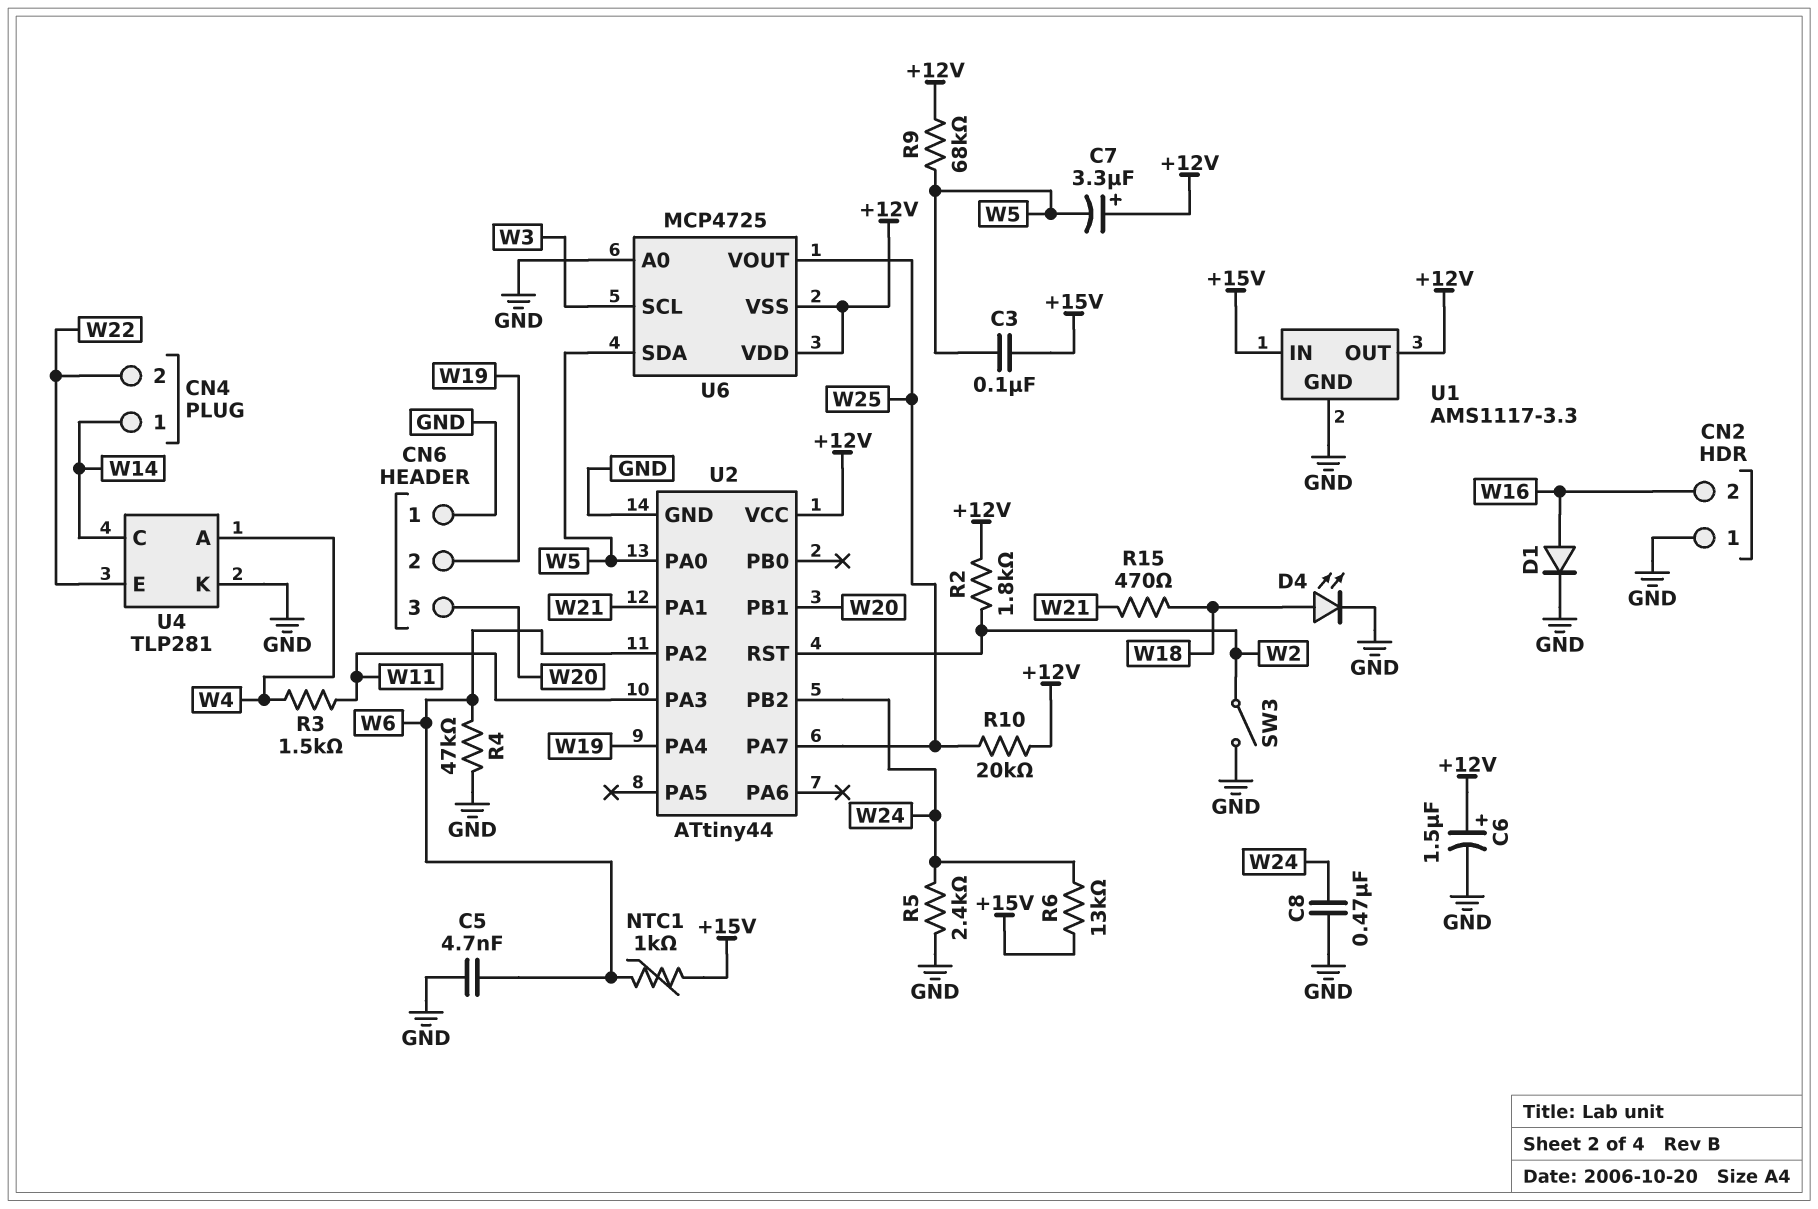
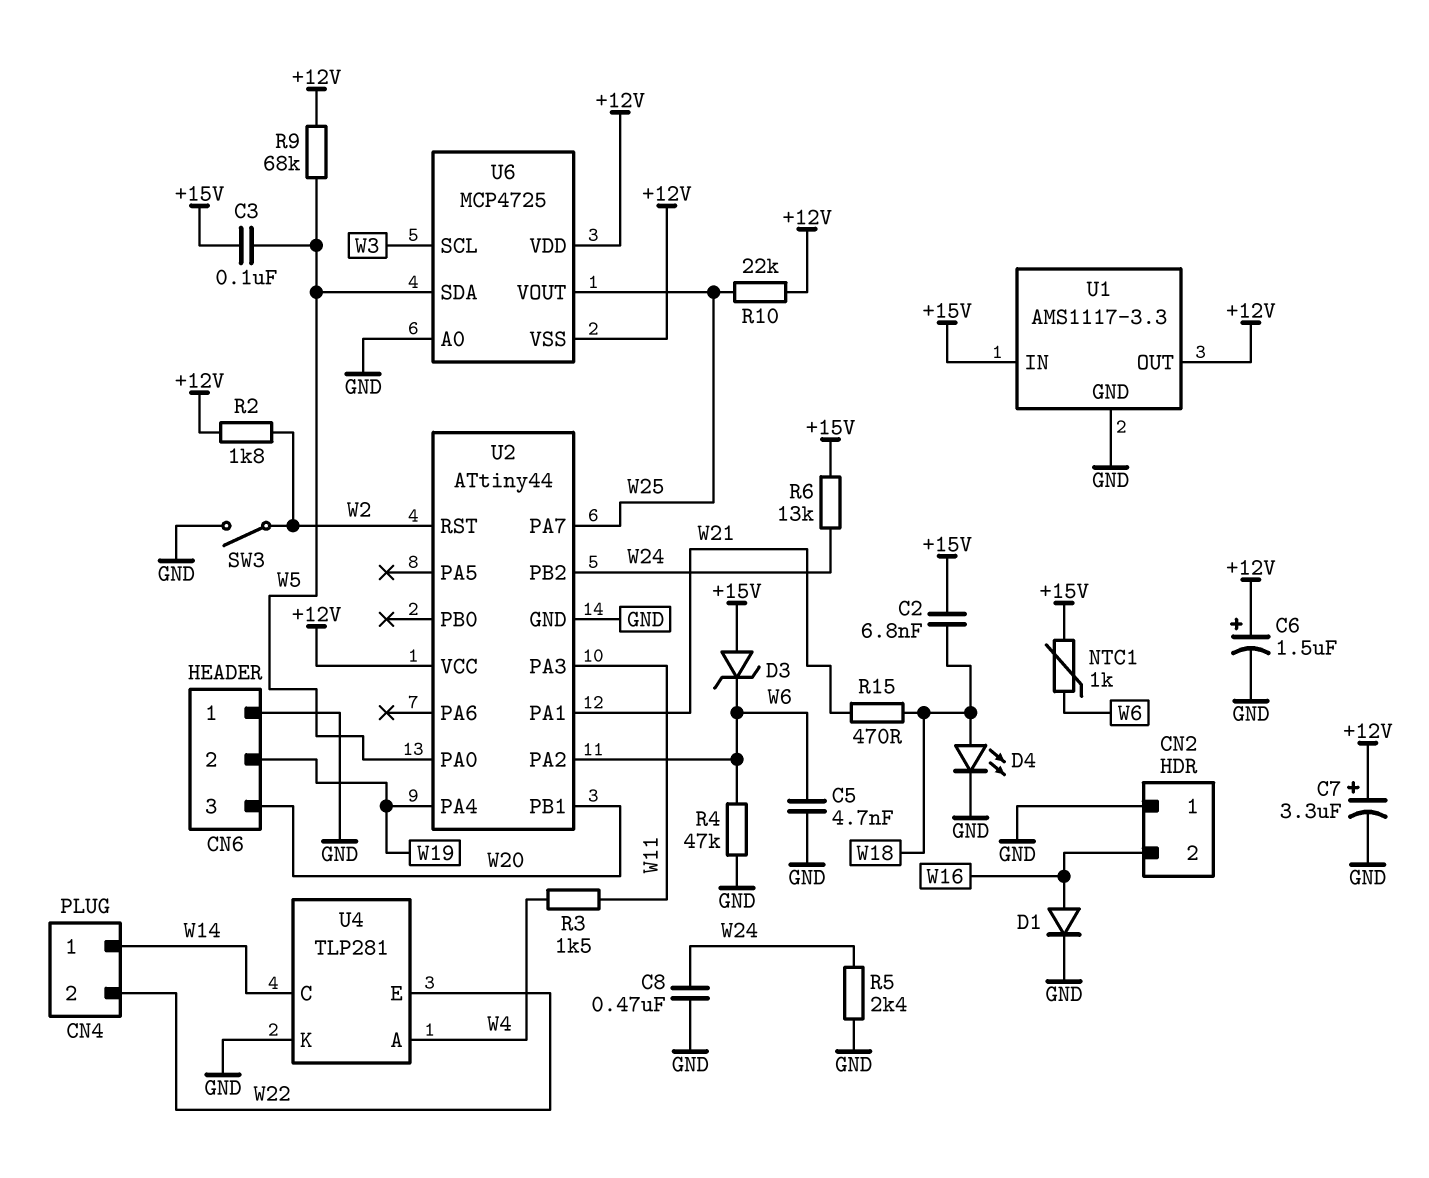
C2: none -> 6.8nF (+15V, W18)
C7: 3.3uF (plus +12V, minus W5) -> 3.3uF (plus +12V, minus GND)
D3: none -> zener (A +15V, K W6)
R10: 20k (+12V, W25) -> 22k (+12V, W25)

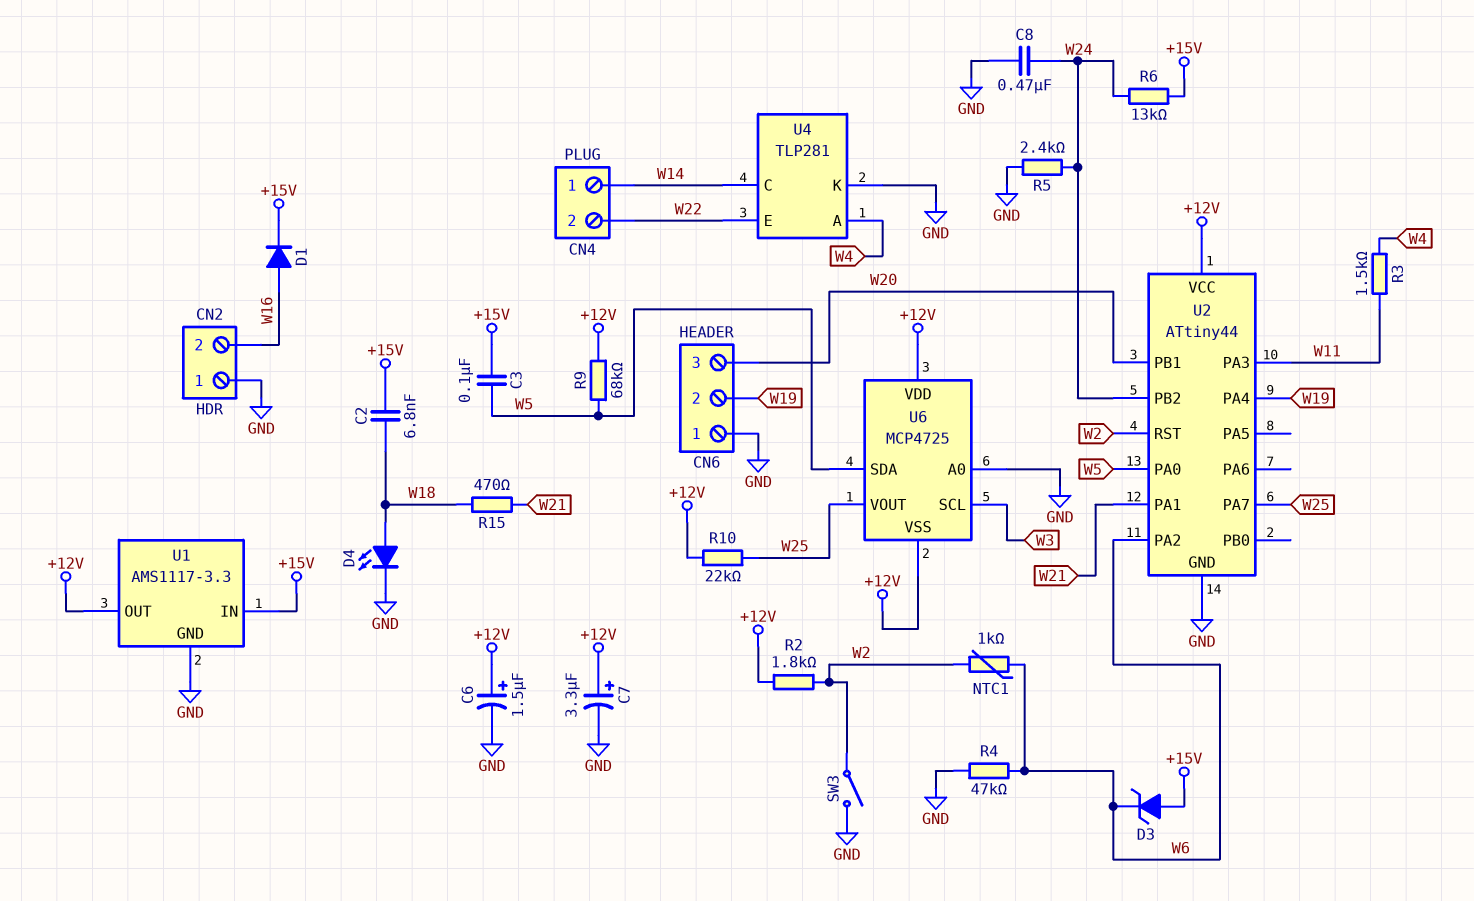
C5: 4.7nF (GND, W6) -> none
D1: diode (A W16, K GND) -> diode (A W16, K +15V)
NTC1: 1k (+15V, W6) -> 1k (W2, W6)

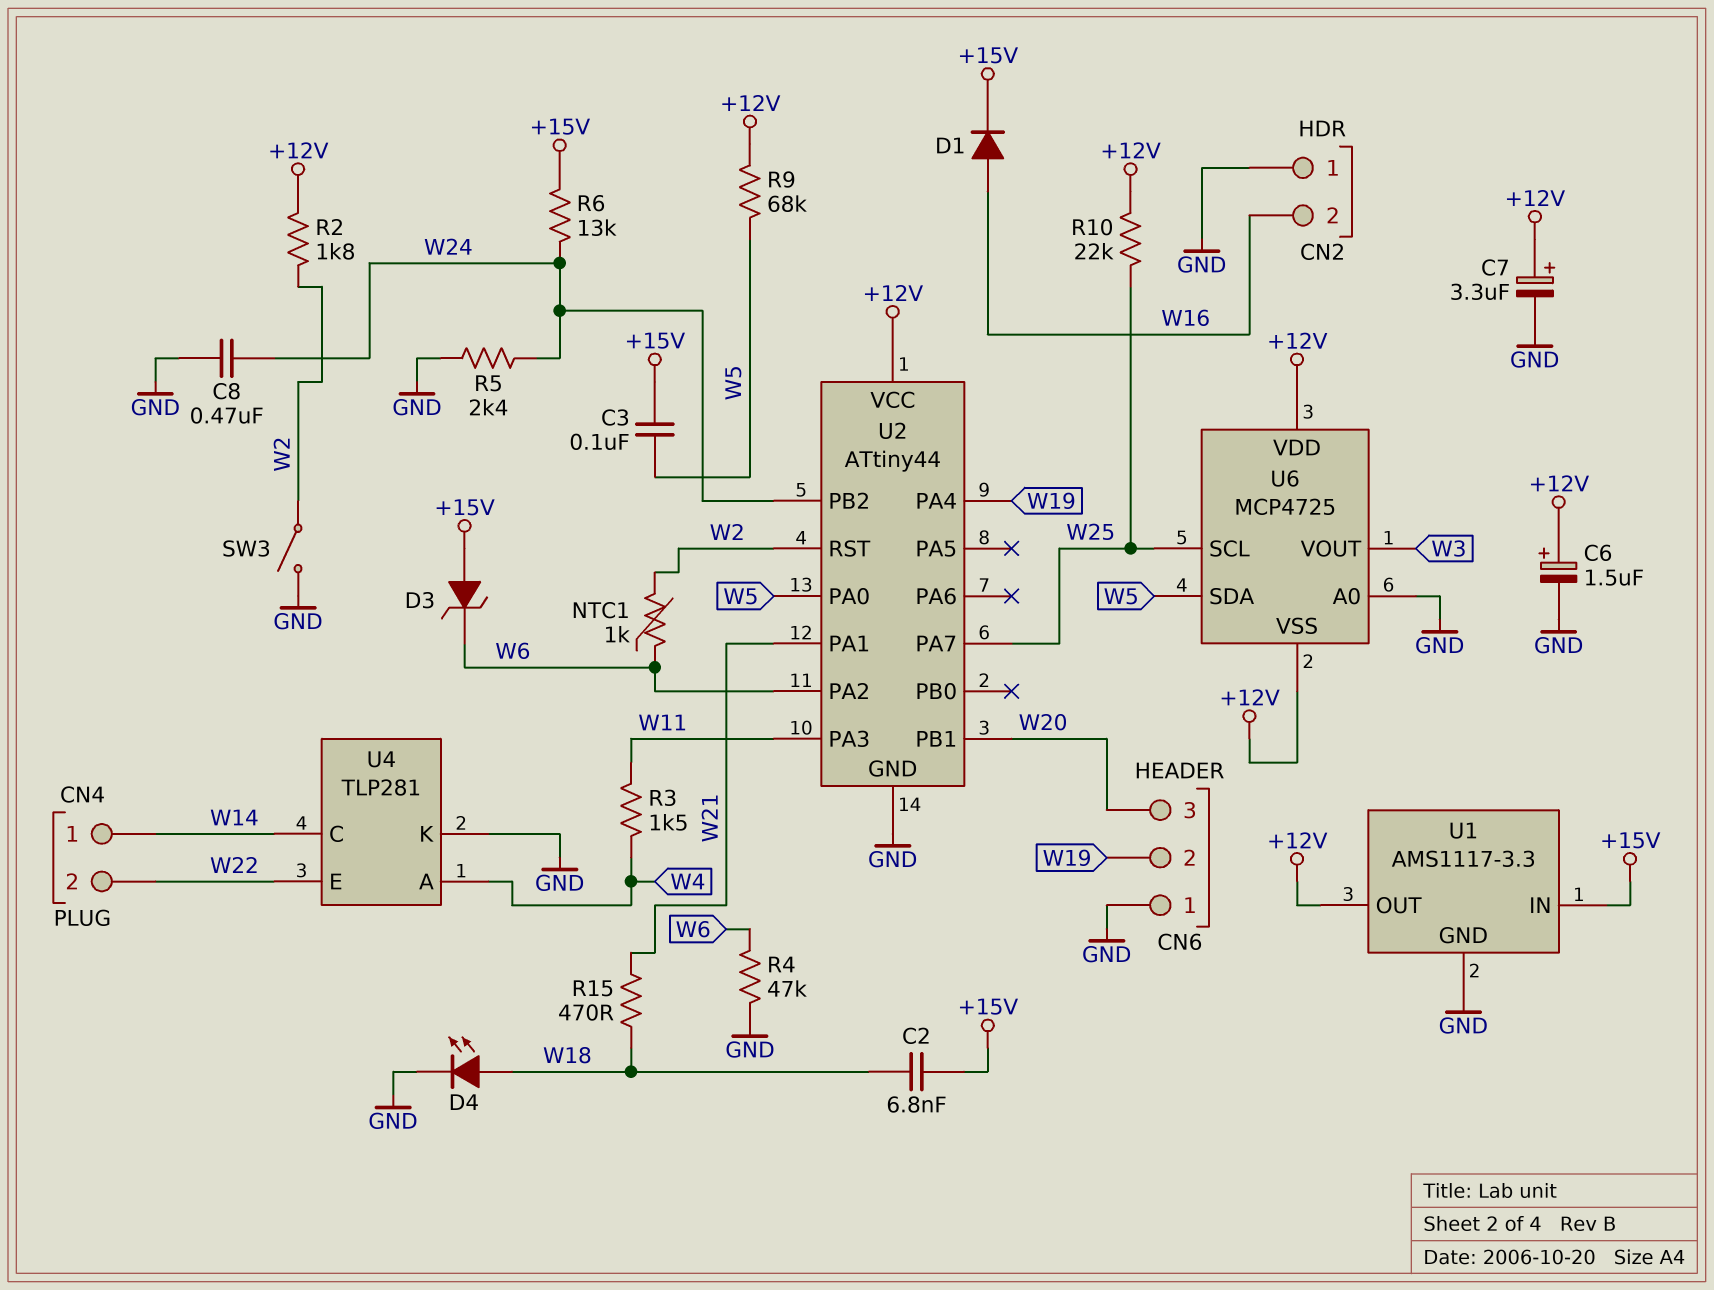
U6 pin SCL: W3 -> W25
U6 pin VOUT: W25 -> W3

